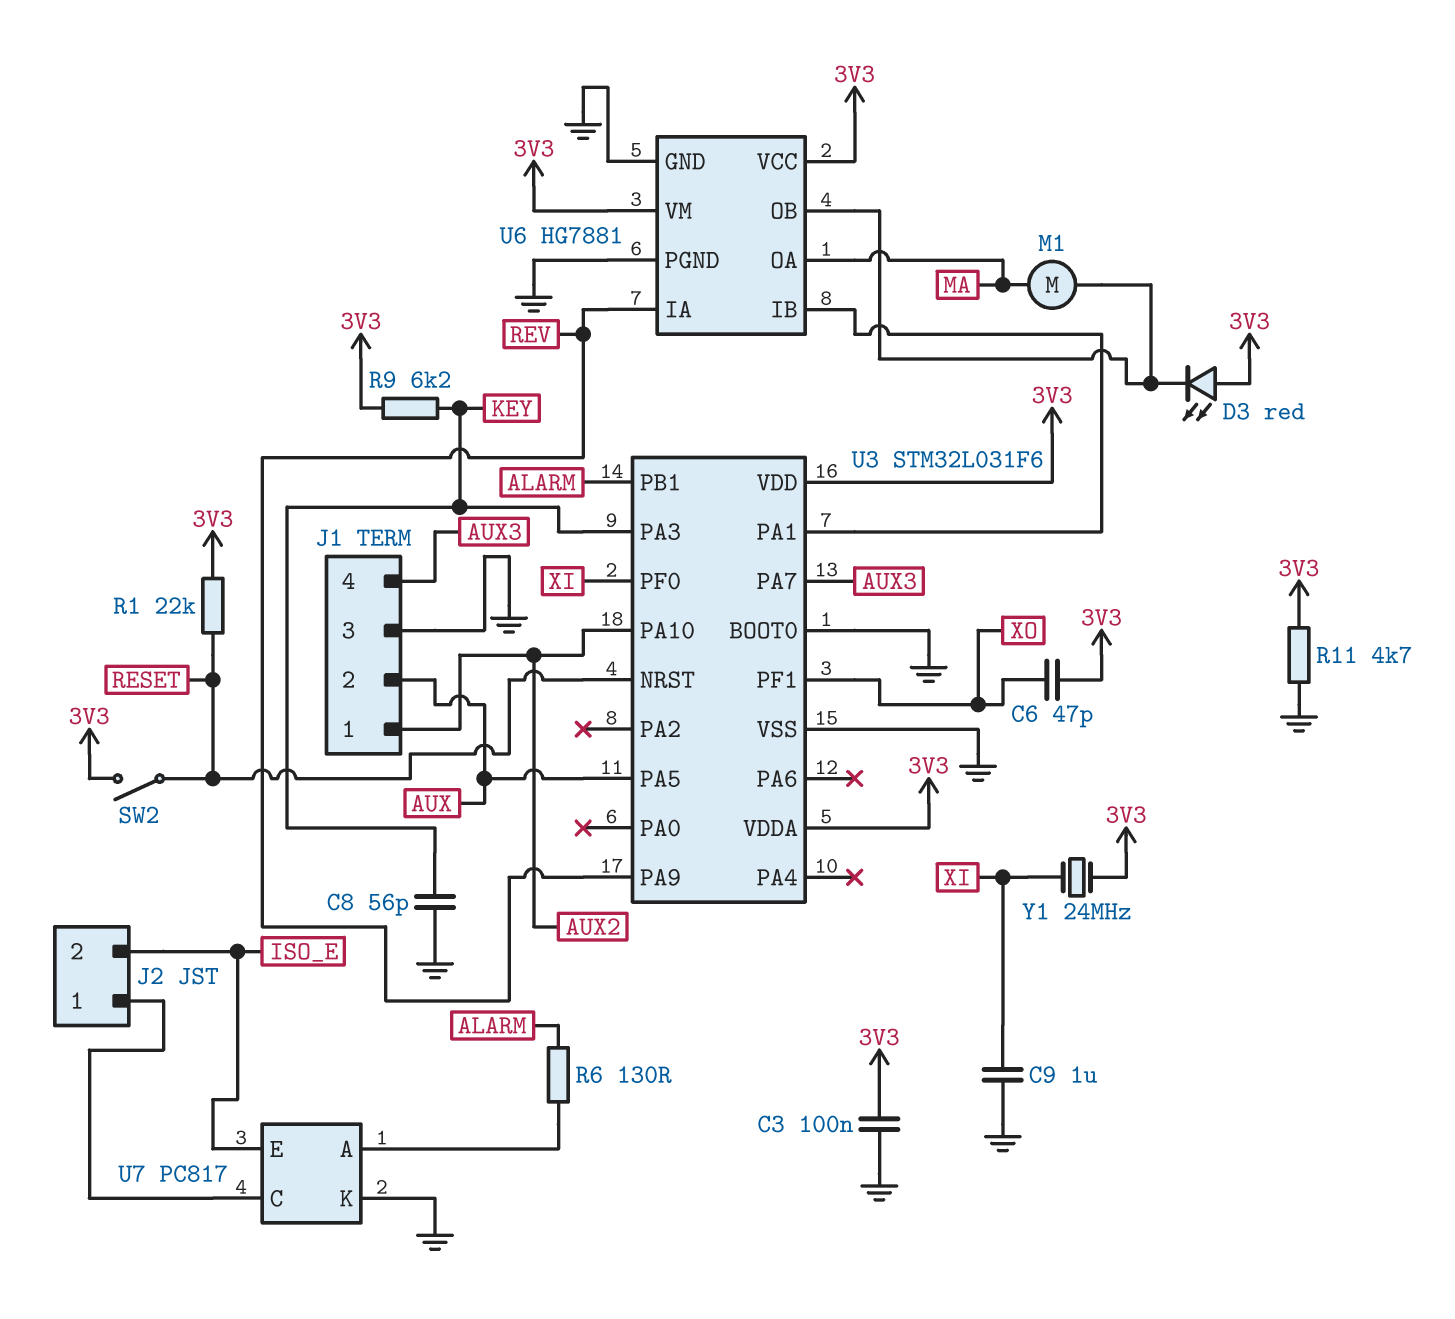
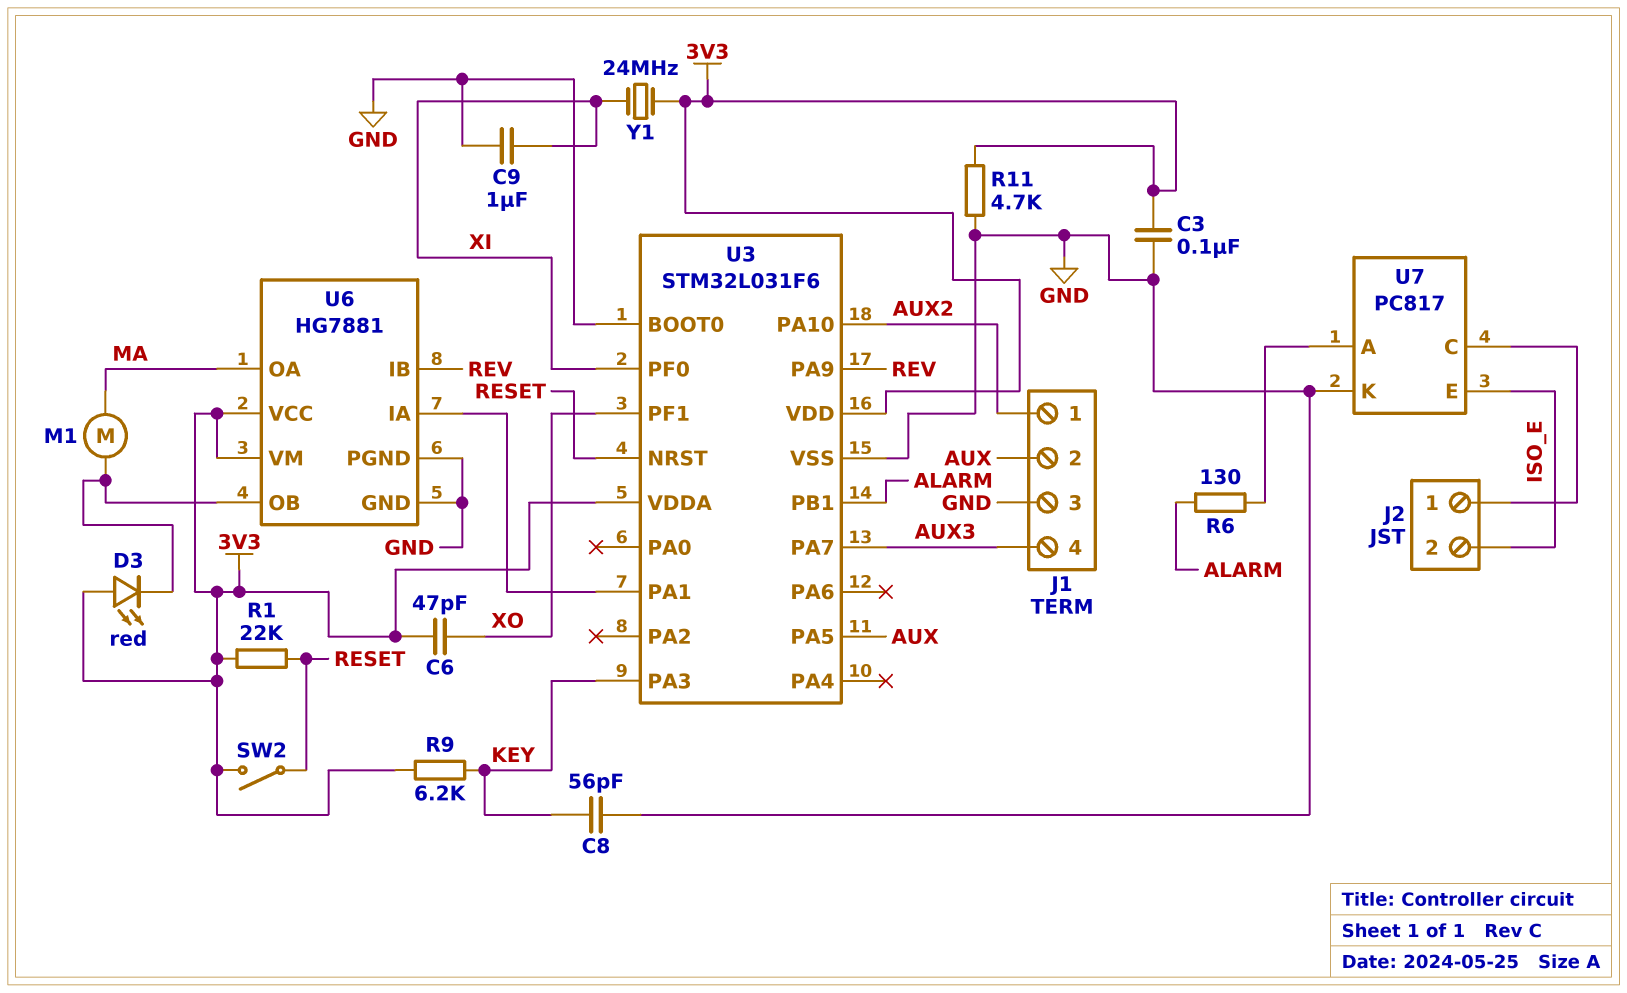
U6 pin IA: REV -> U3/PA1
U6 pin IB: U3/PA1 -> REV

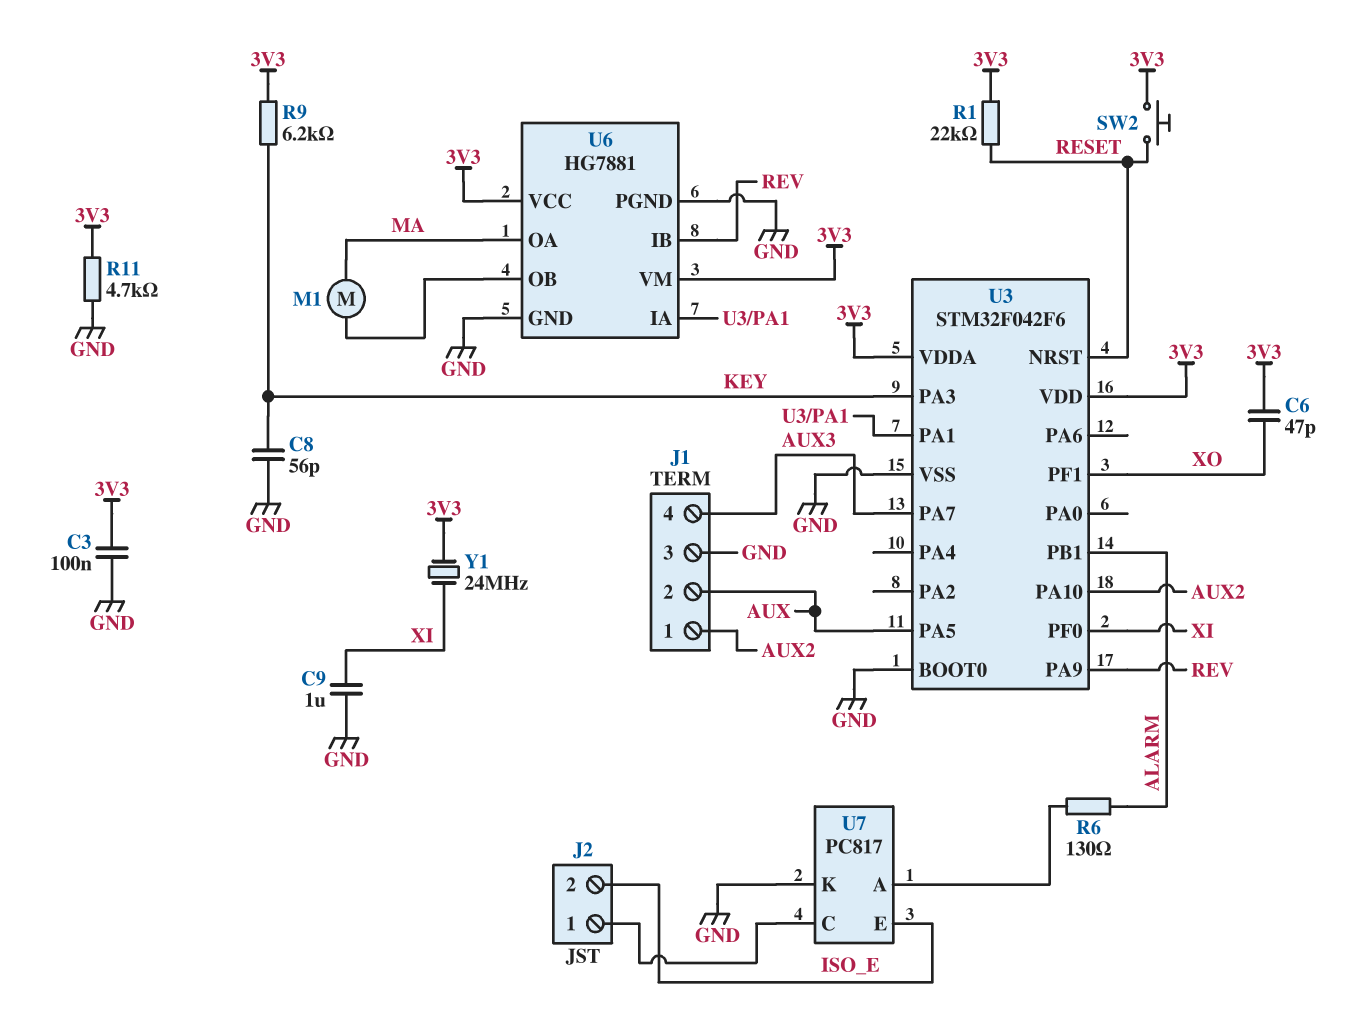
D3: LED red (A 3V3, K U6/OB) -> none
SW2: switch (3V3, RESET) -> button (3V3, RESET)
U3: STM32L031F6 -> STM32F042F6

